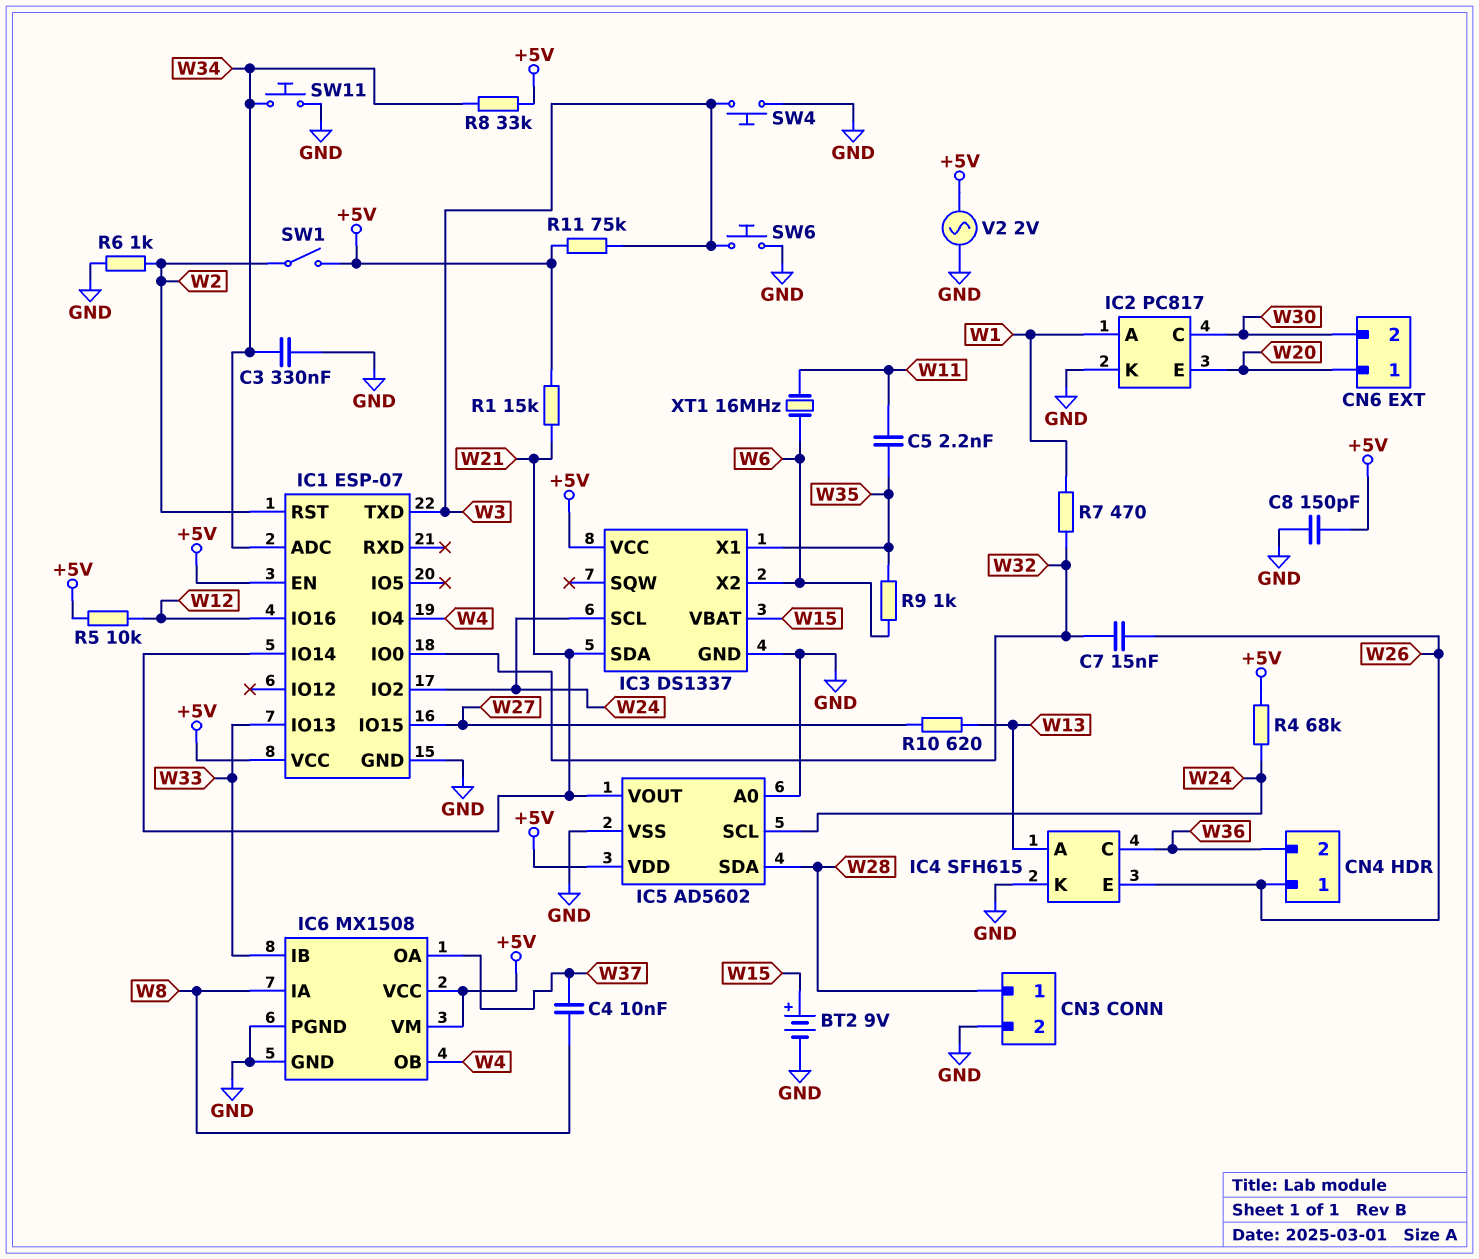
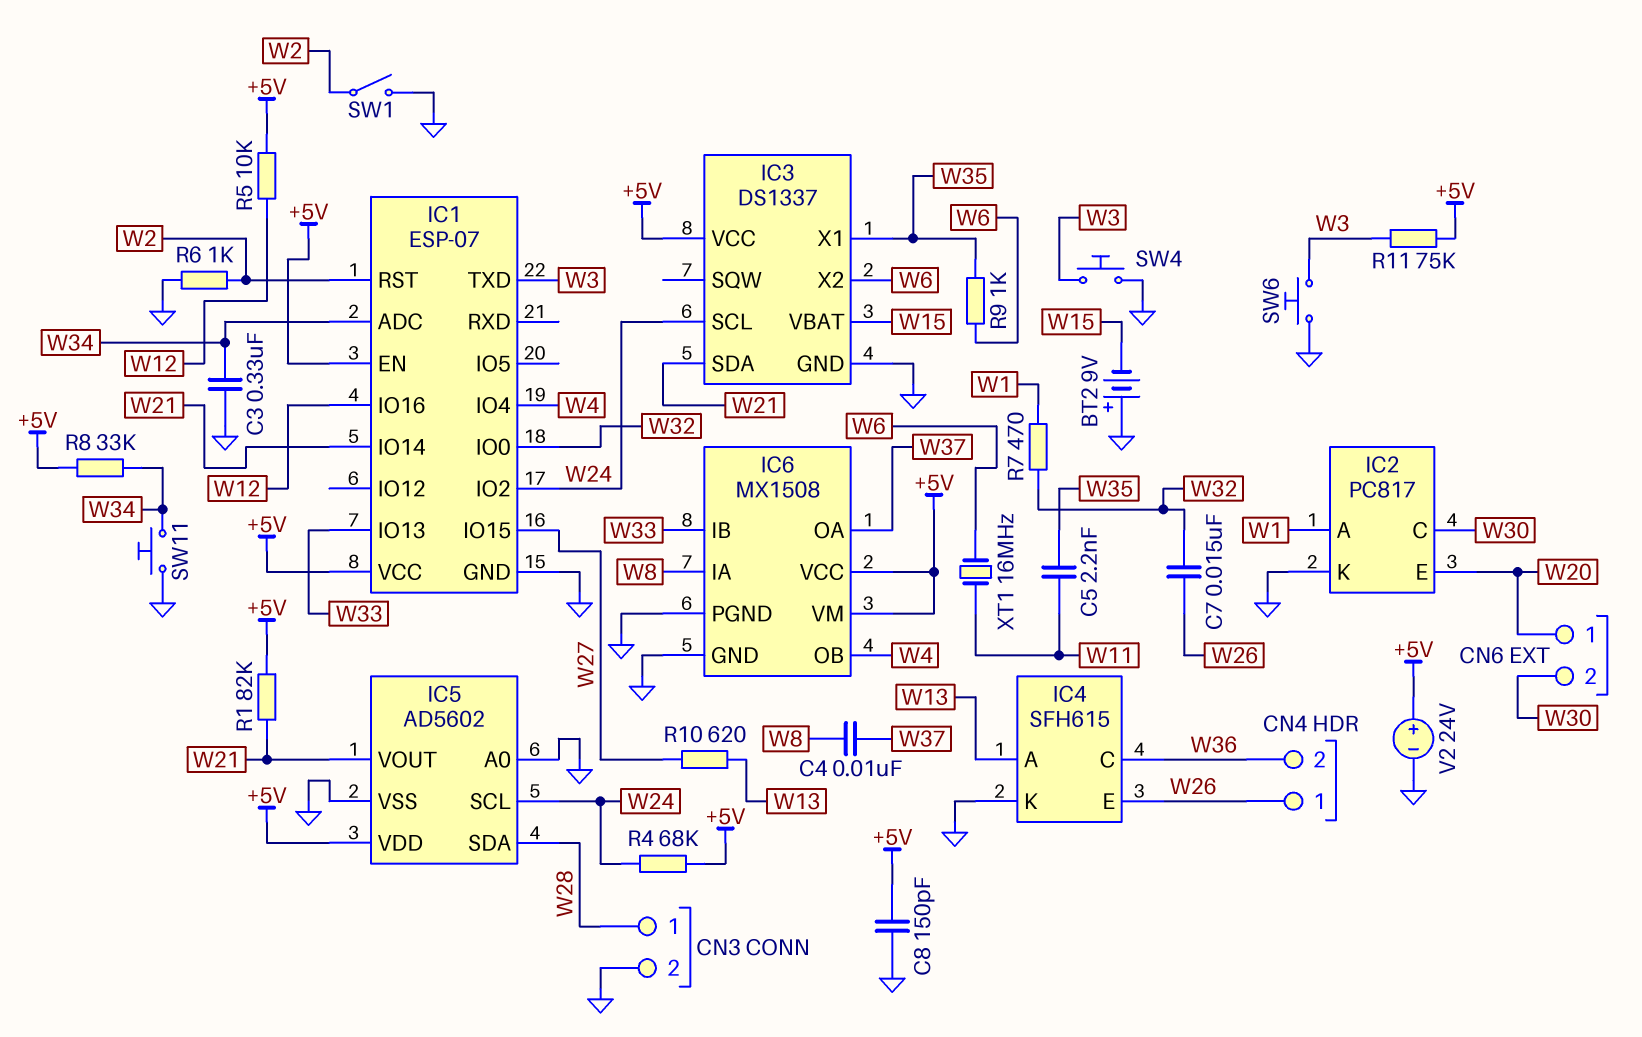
BT2: 9V (plus W15, minus GND) -> 9V (plus GND, minus W15)
R1: 15k (+5V, W21) -> 82k (+5V, W21)
SW1: switch (+5V, W2) -> switch (GND, W2)
V2: AC 2V (+5V, GND) -> 24V (plus +5V, minus GND)

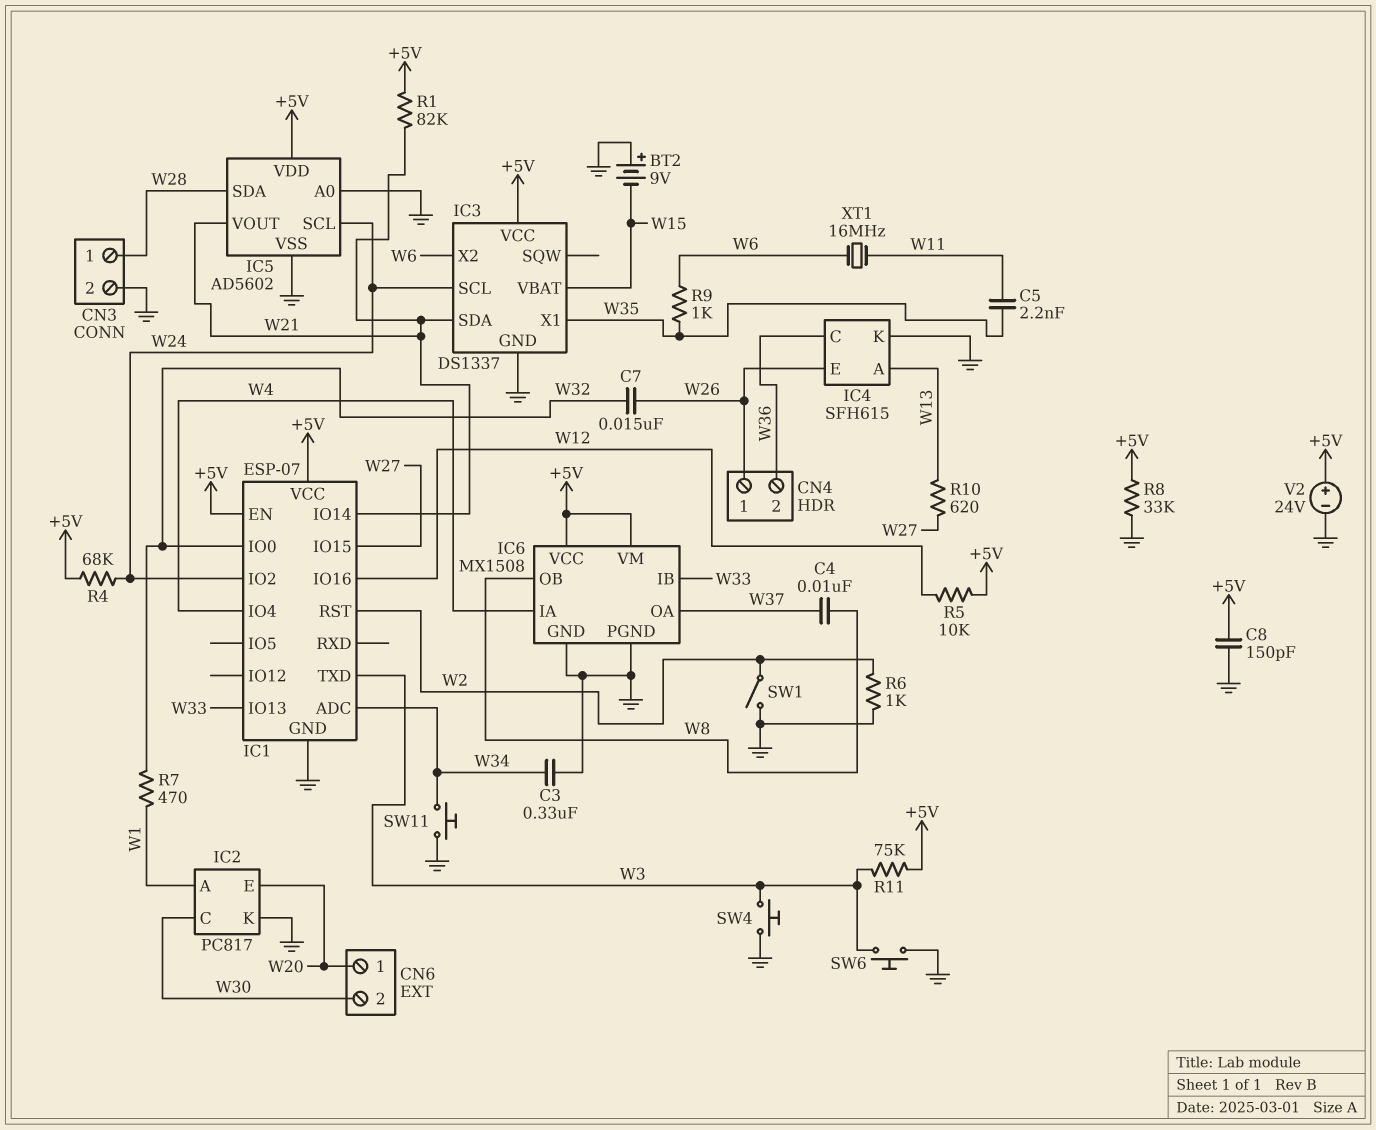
IC6 pin IA: W8 -> W4
IC6 pin OB: W4 -> W8
R8: 33k (+5V, W34) -> 33k (+5V, GND)

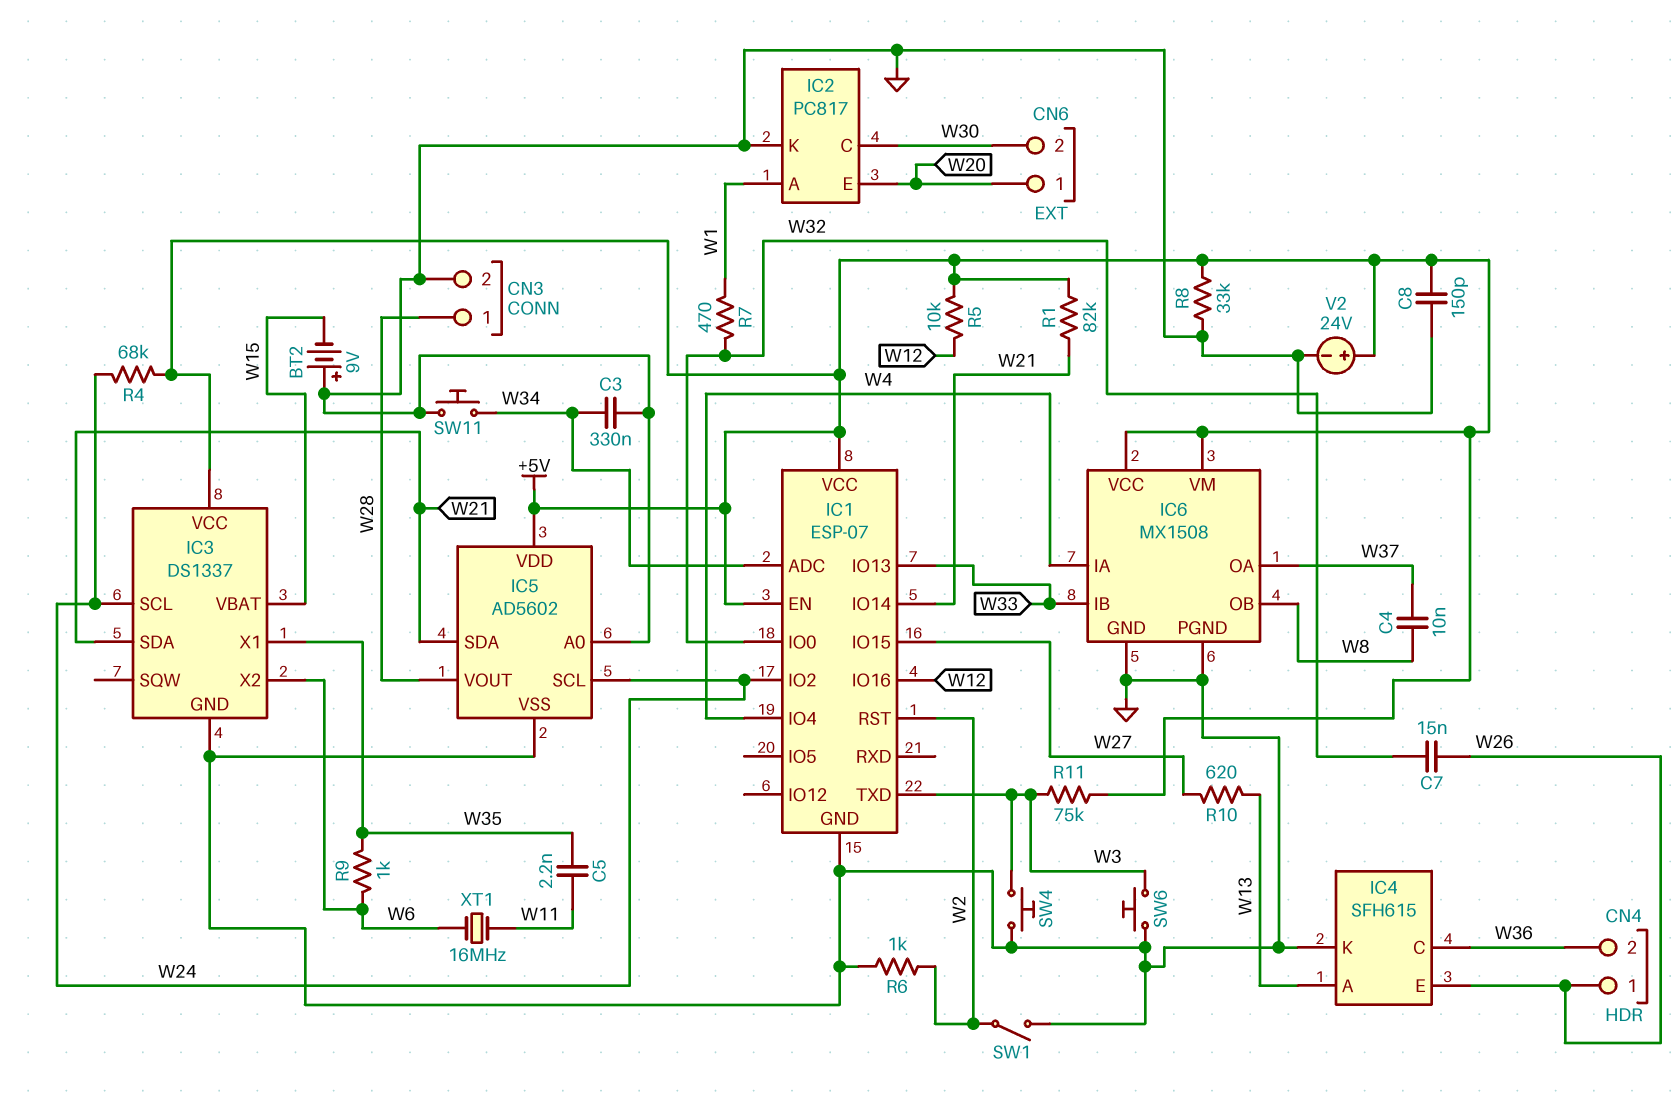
IC5 pin SDA: W28 -> W21
IC5 pin VOUT: W21 -> W28

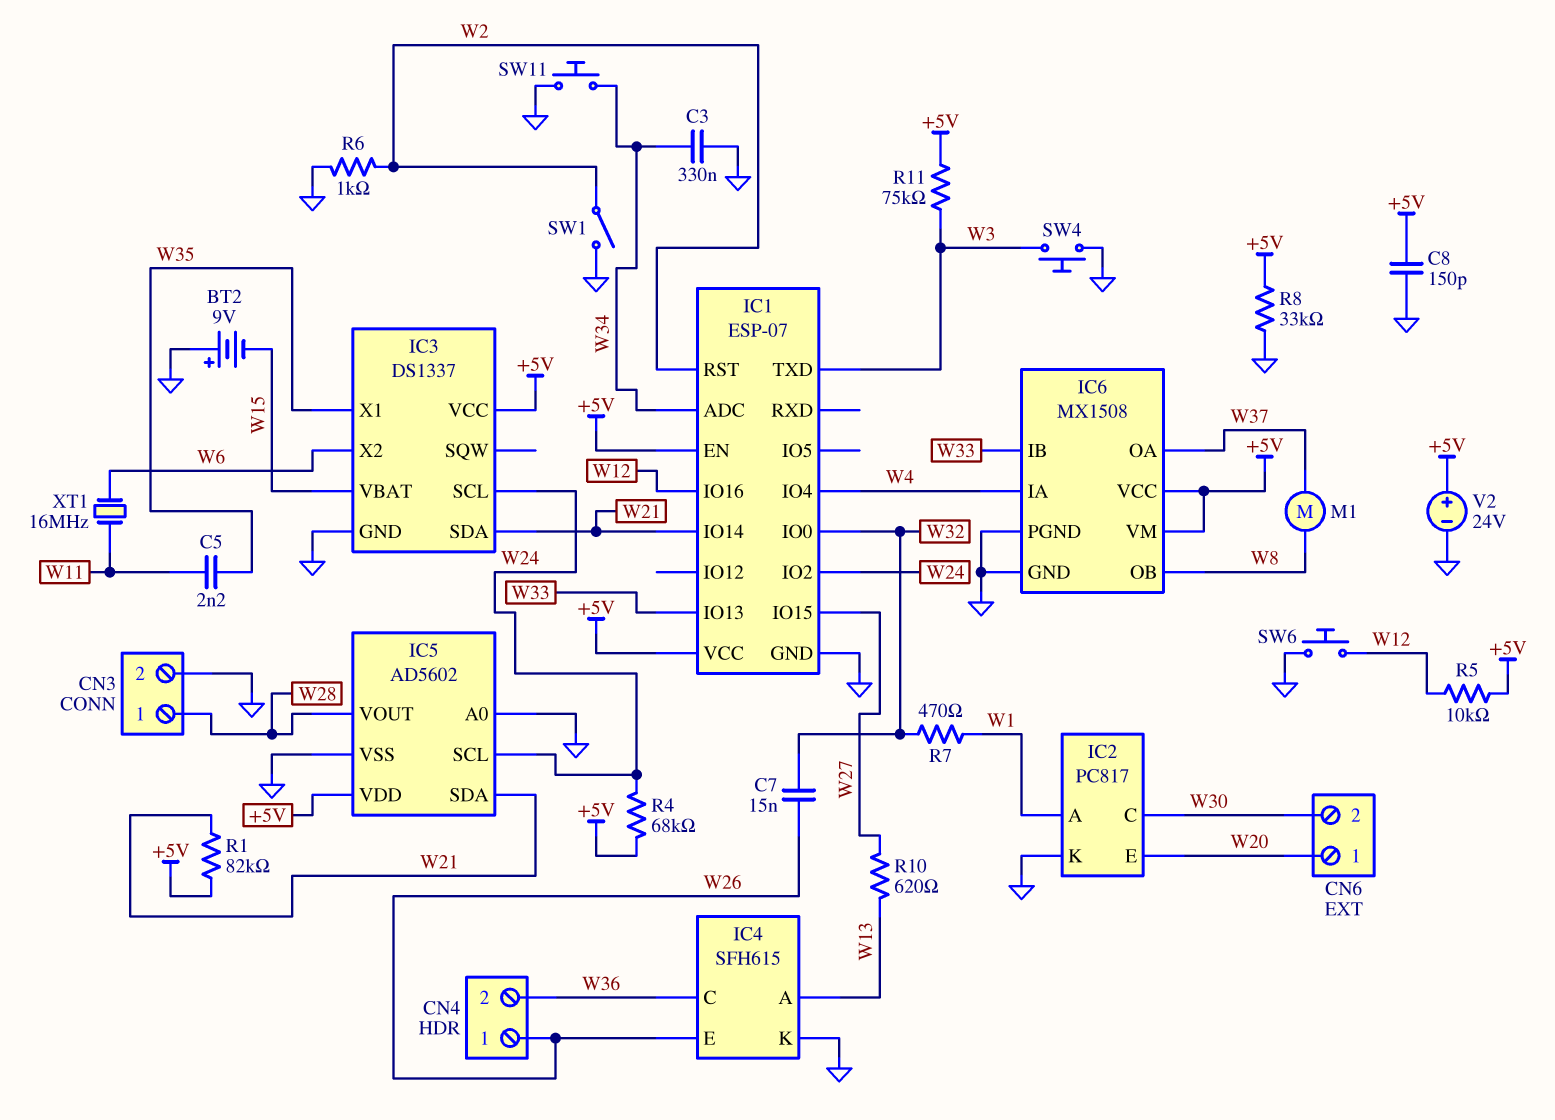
C4: 10nF (W8, W37) -> none
M1: none -> motor (W8, W37)
R9: 1k (W6, W35) -> none
SW6: button (GND, W3) -> button (GND, W12)

